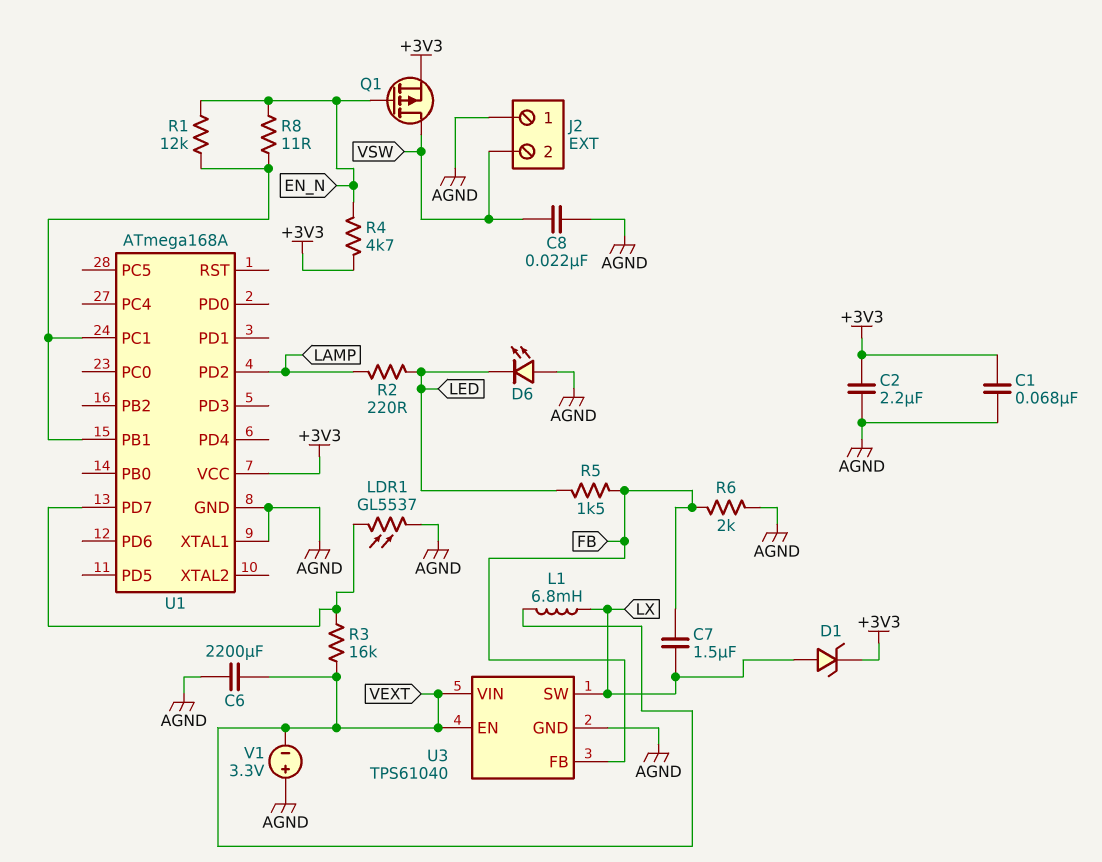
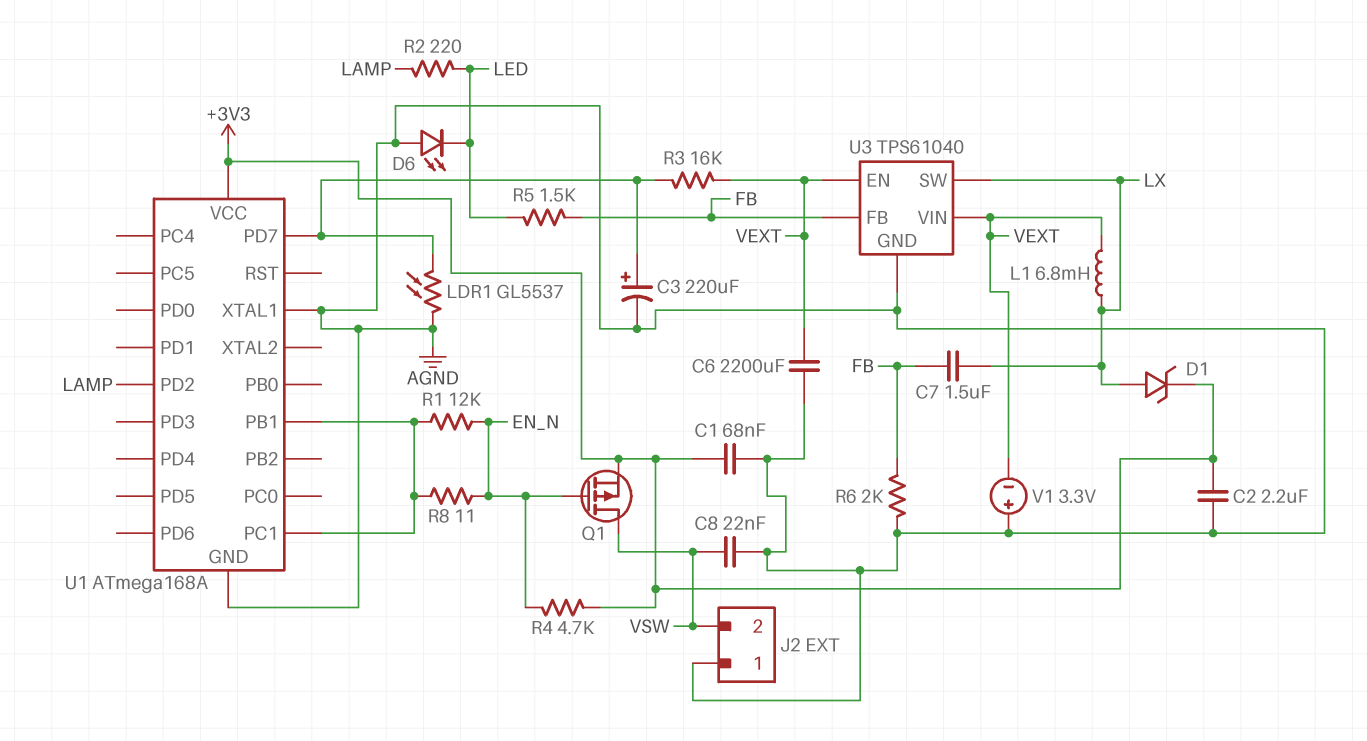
C3: none -> 220uF (plus U1/PD7, minus AGND)

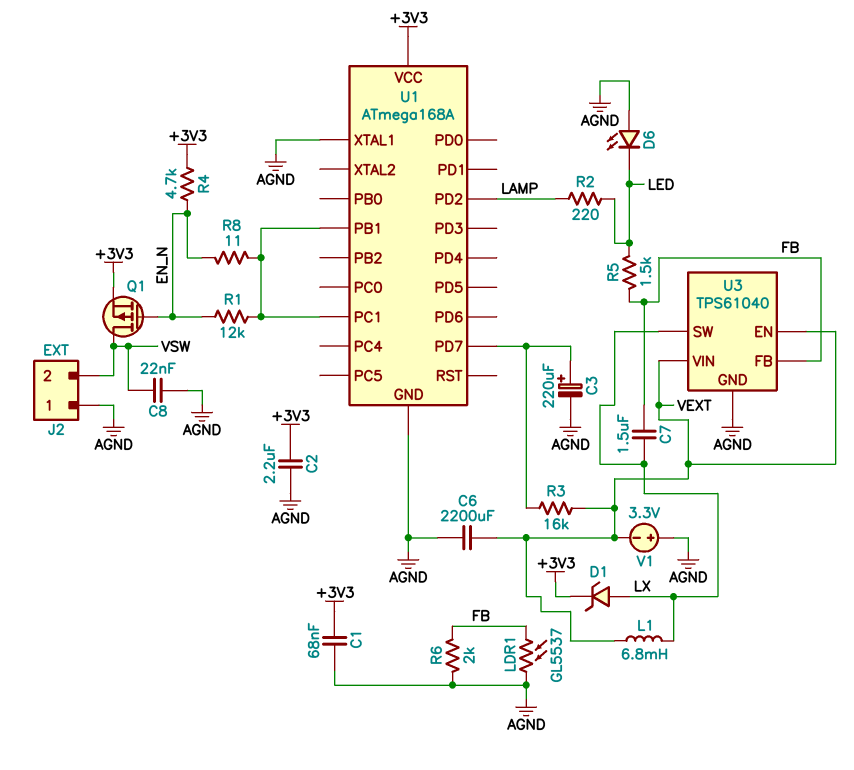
LDR1: GL5537 (AGND, U1/PD7) -> GL5537 (AGND, FB)

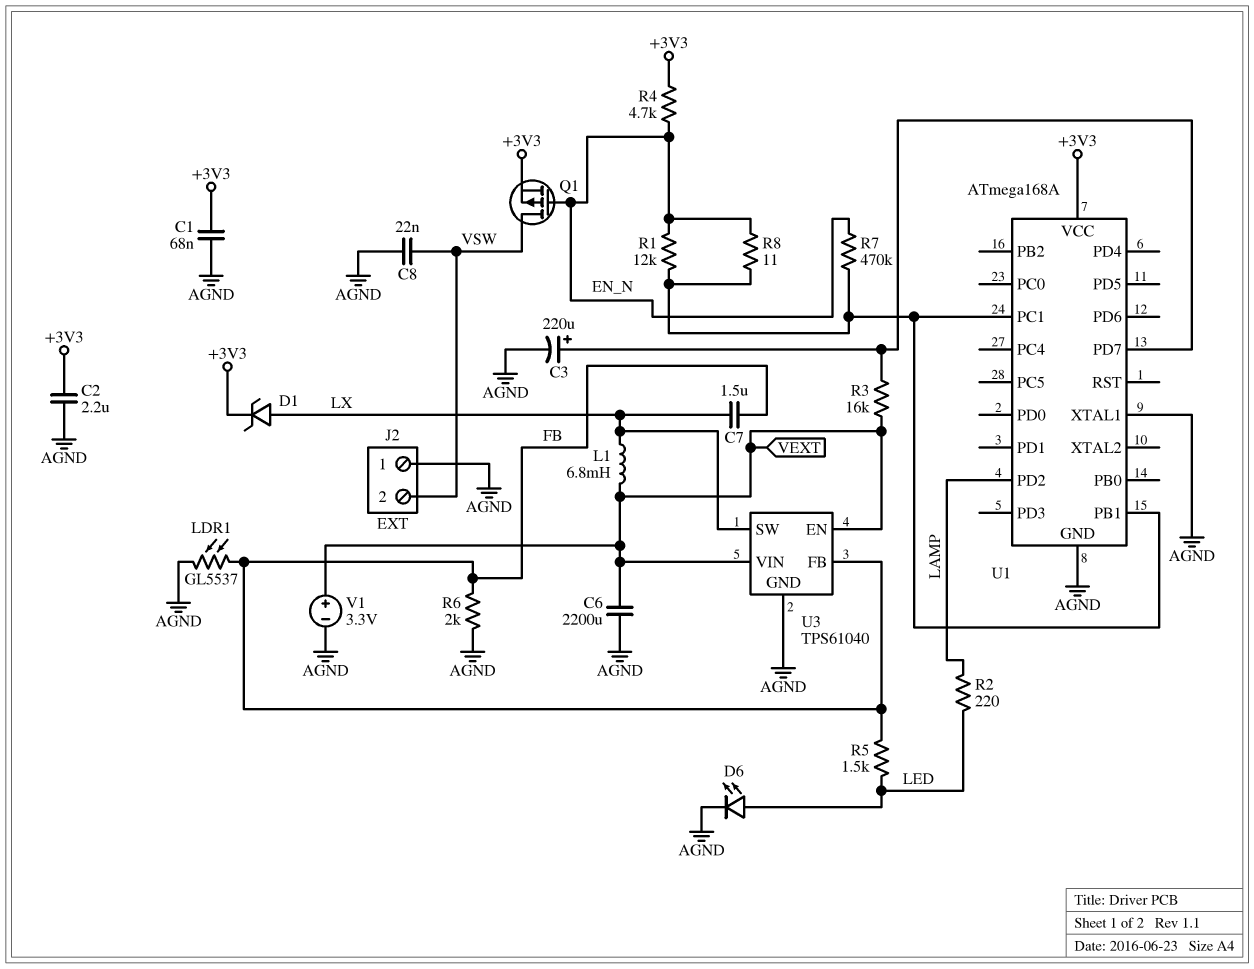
D6: LED (A AGND, K LED) -> LED (A LED, K AGND)
R7: none -> 470k (EN_N, U1/PB1)
V1: 3.3V (plus AGND, minus VEXT) -> 3.3V (plus VEXT, minus AGND)

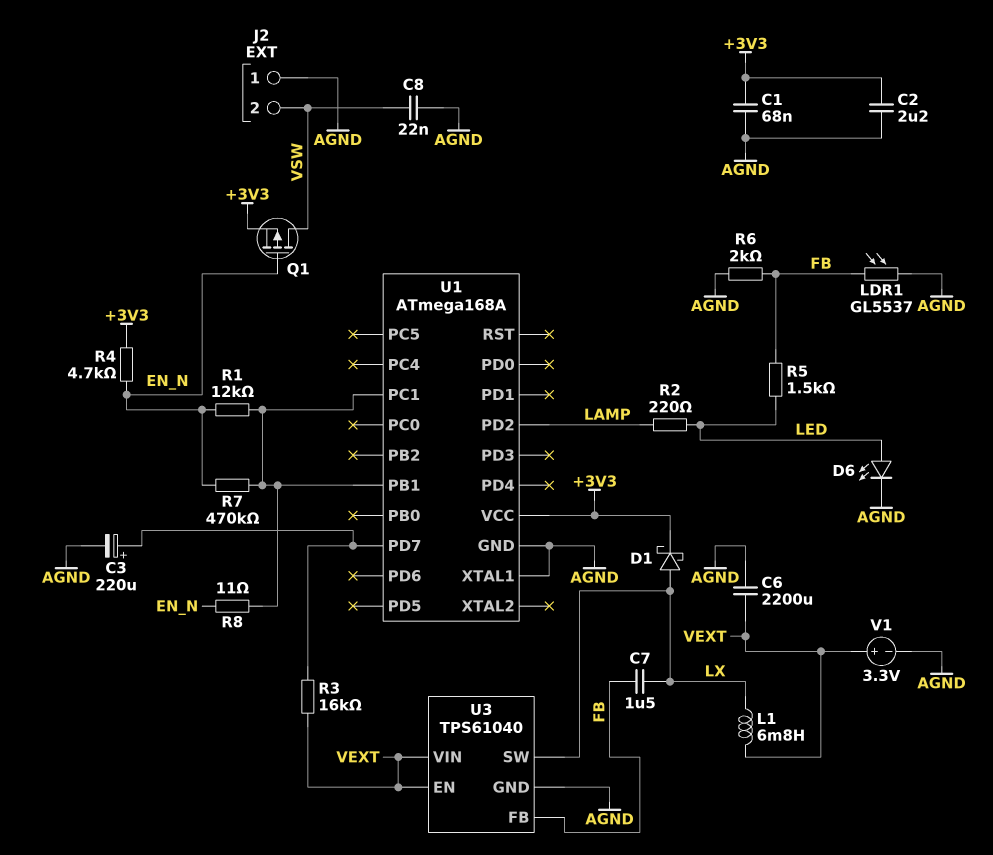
D1: zener (A LX, K +3V3) -> schottky (A LX, K +3V3)

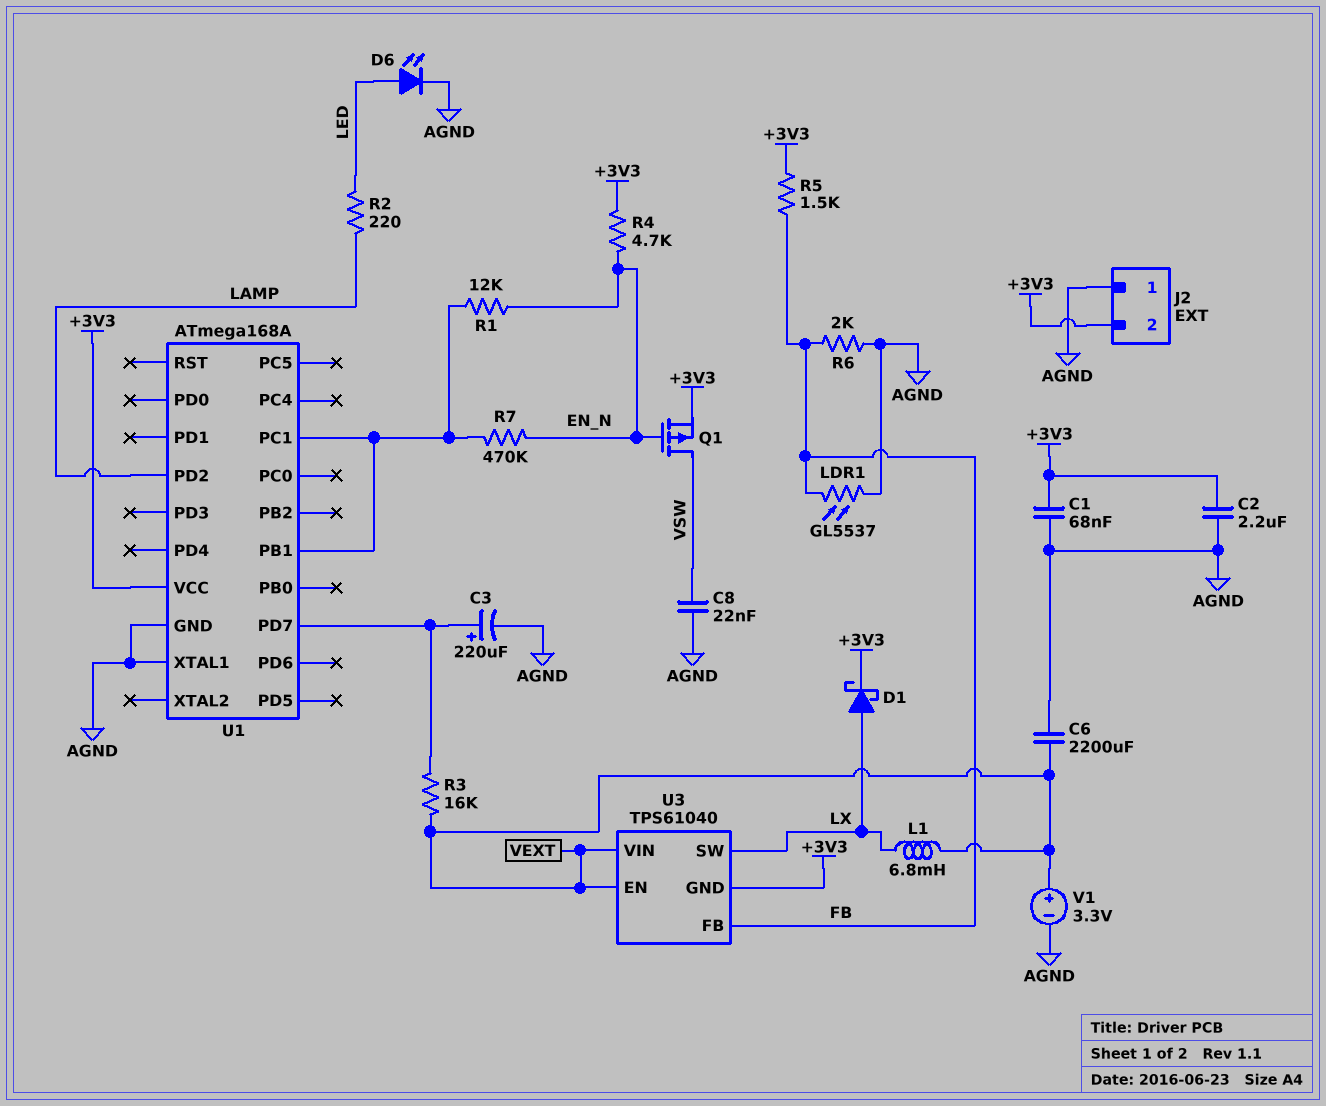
C7: 1.5uF (FB, LX) -> none
J2 pin 2: VSW -> +3V3
R5: 1.5k (FB, LED) -> 1.5k (+3V3, FB)
R8: 11 (EN_N, U1/PB1) -> none
U3 pin GND: AGND -> +3V3

